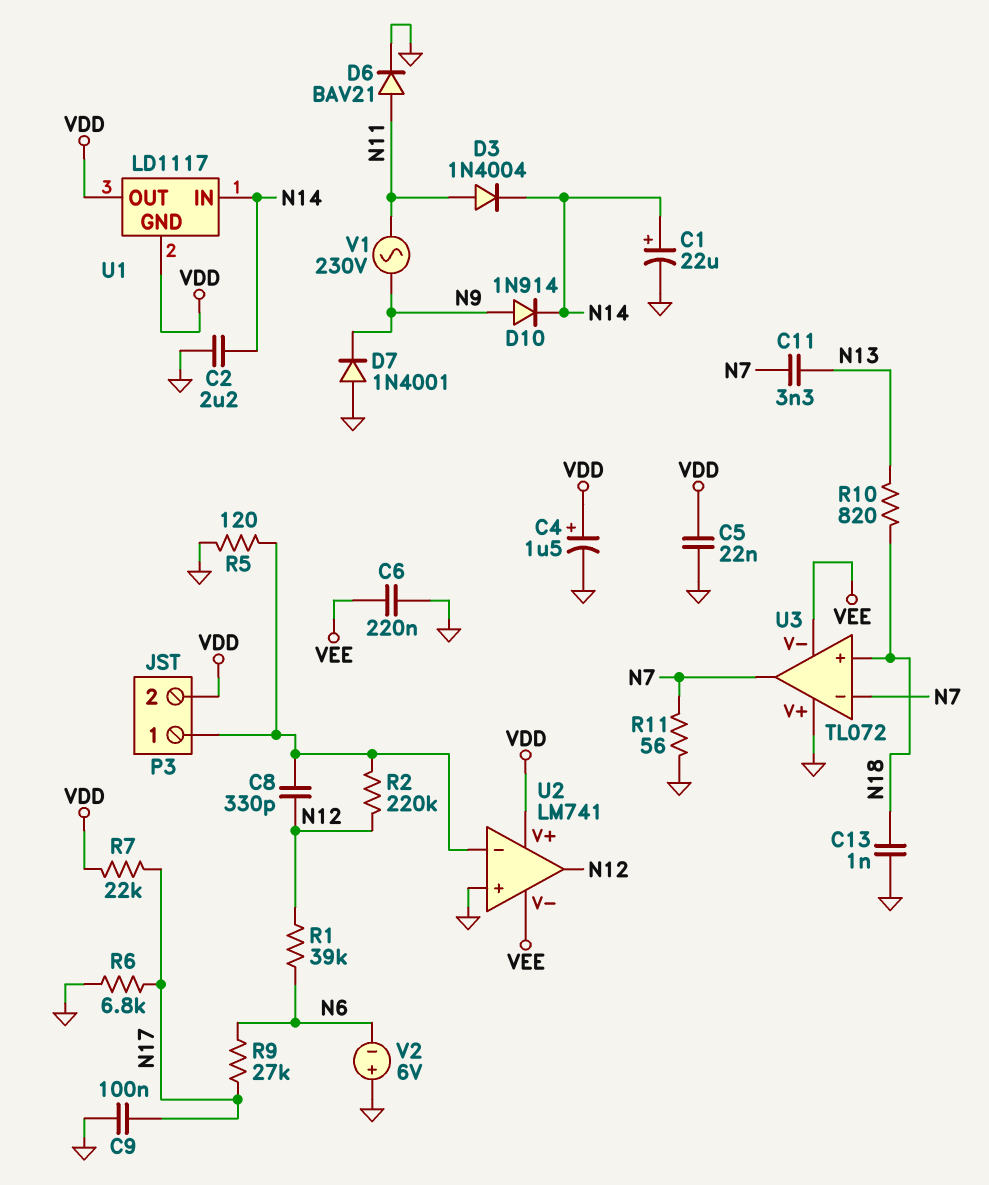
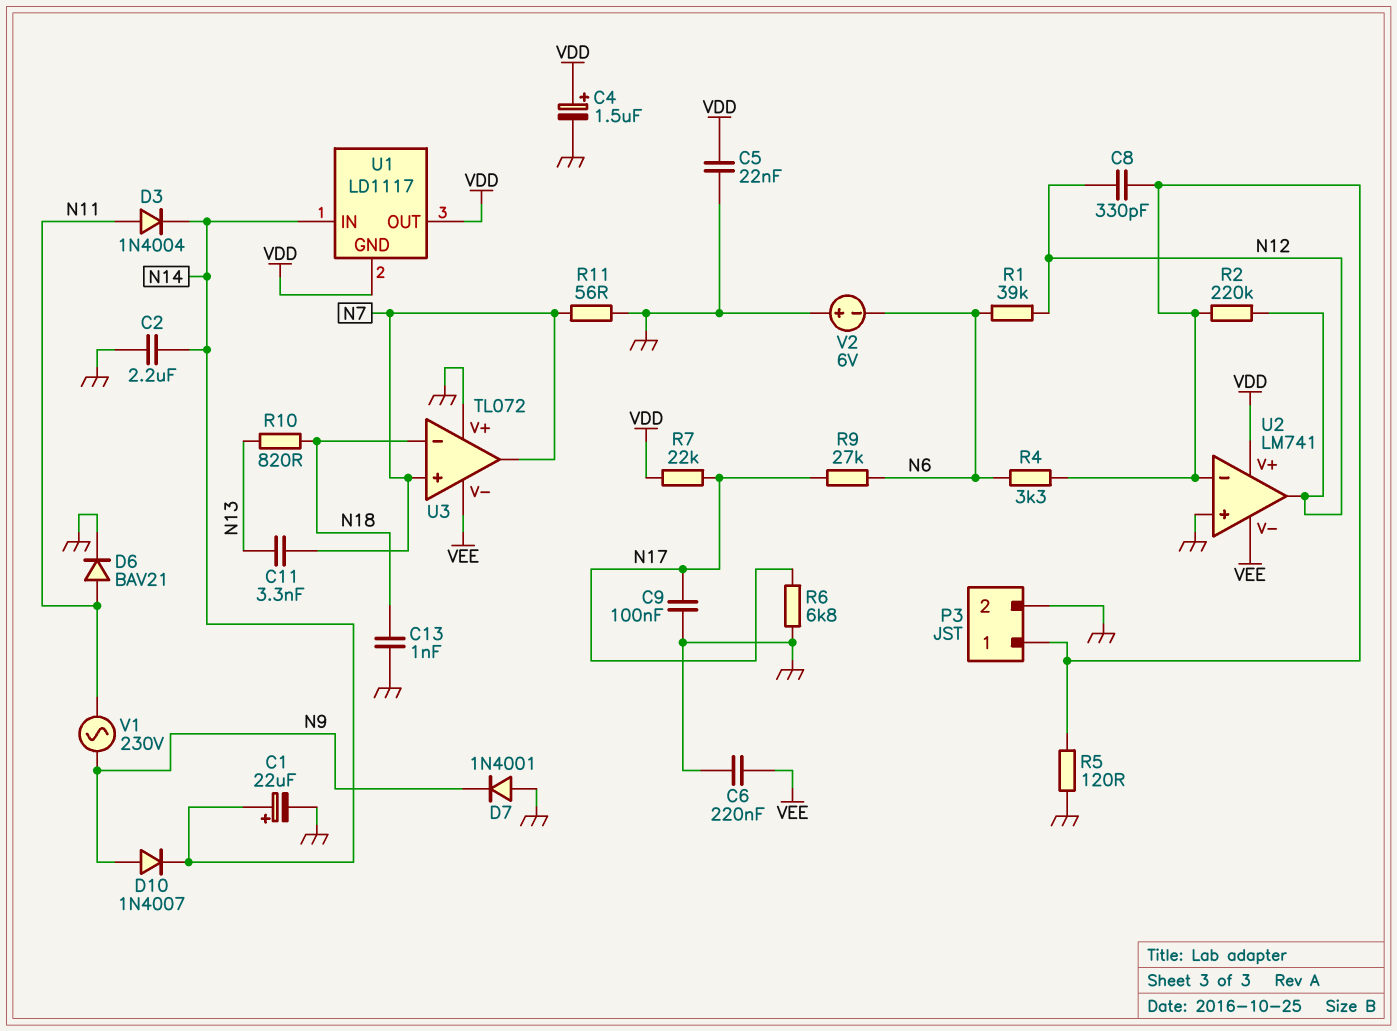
D10: diode 1N914 (A N9, K N14) -> diode 1N4007 (A N9, K N14)
P3 pin 2: VDD -> GND
R4: none -> 3.3k (N6, P3/1)
U3 pin in+: N18 -> N7
U3 pin in-: N7 -> N18

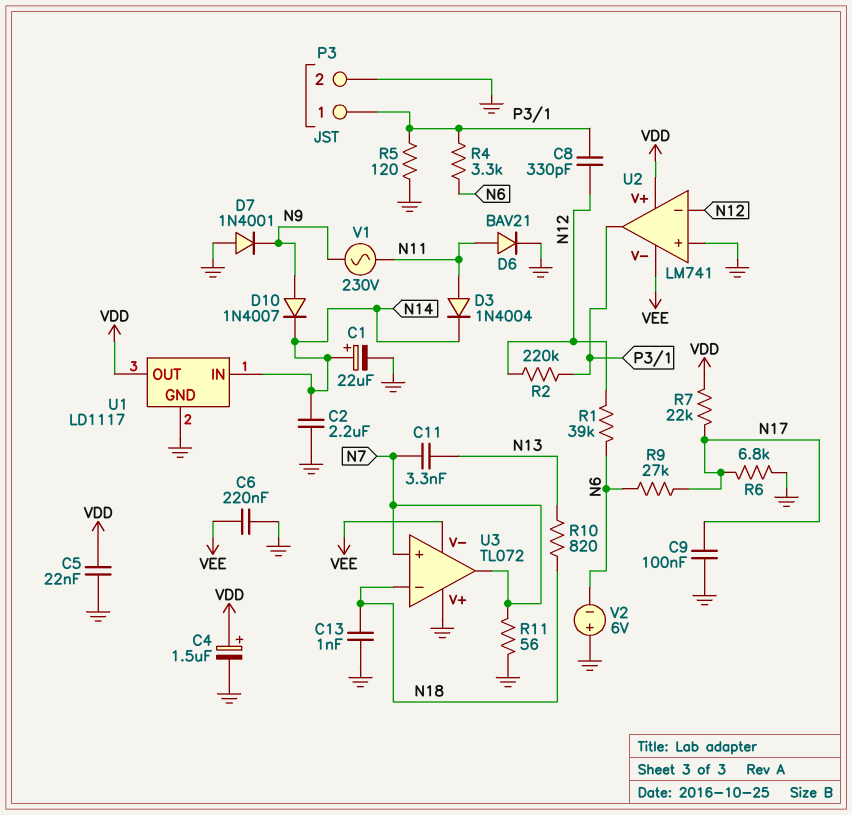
U1 pin GND: VDD -> GND
U2 pin in-: P3/1 -> N12
U2 pin out: N12 -> P3/1

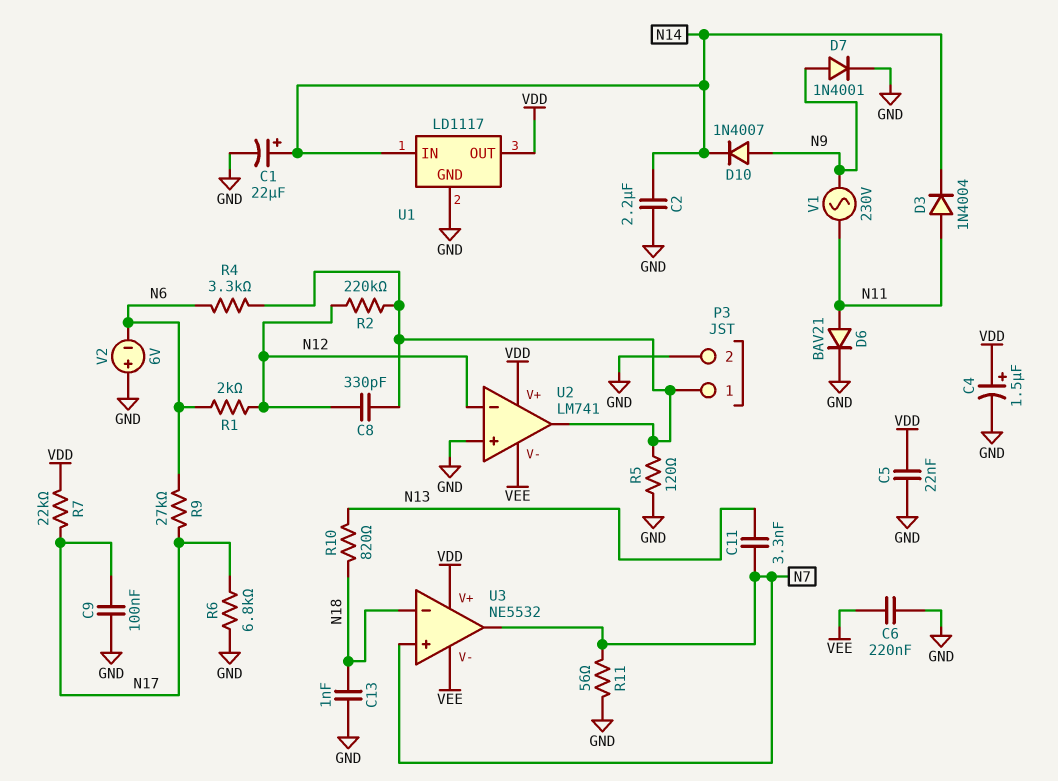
D7: diode 1N4001 (A GND, K N9) -> diode 1N4001 (A N9, K GND)
R1: 39k (N6, N12) -> 2k (N6, N12)
U3: TL072 -> NE5532
U3 pin V+: GND -> VDD

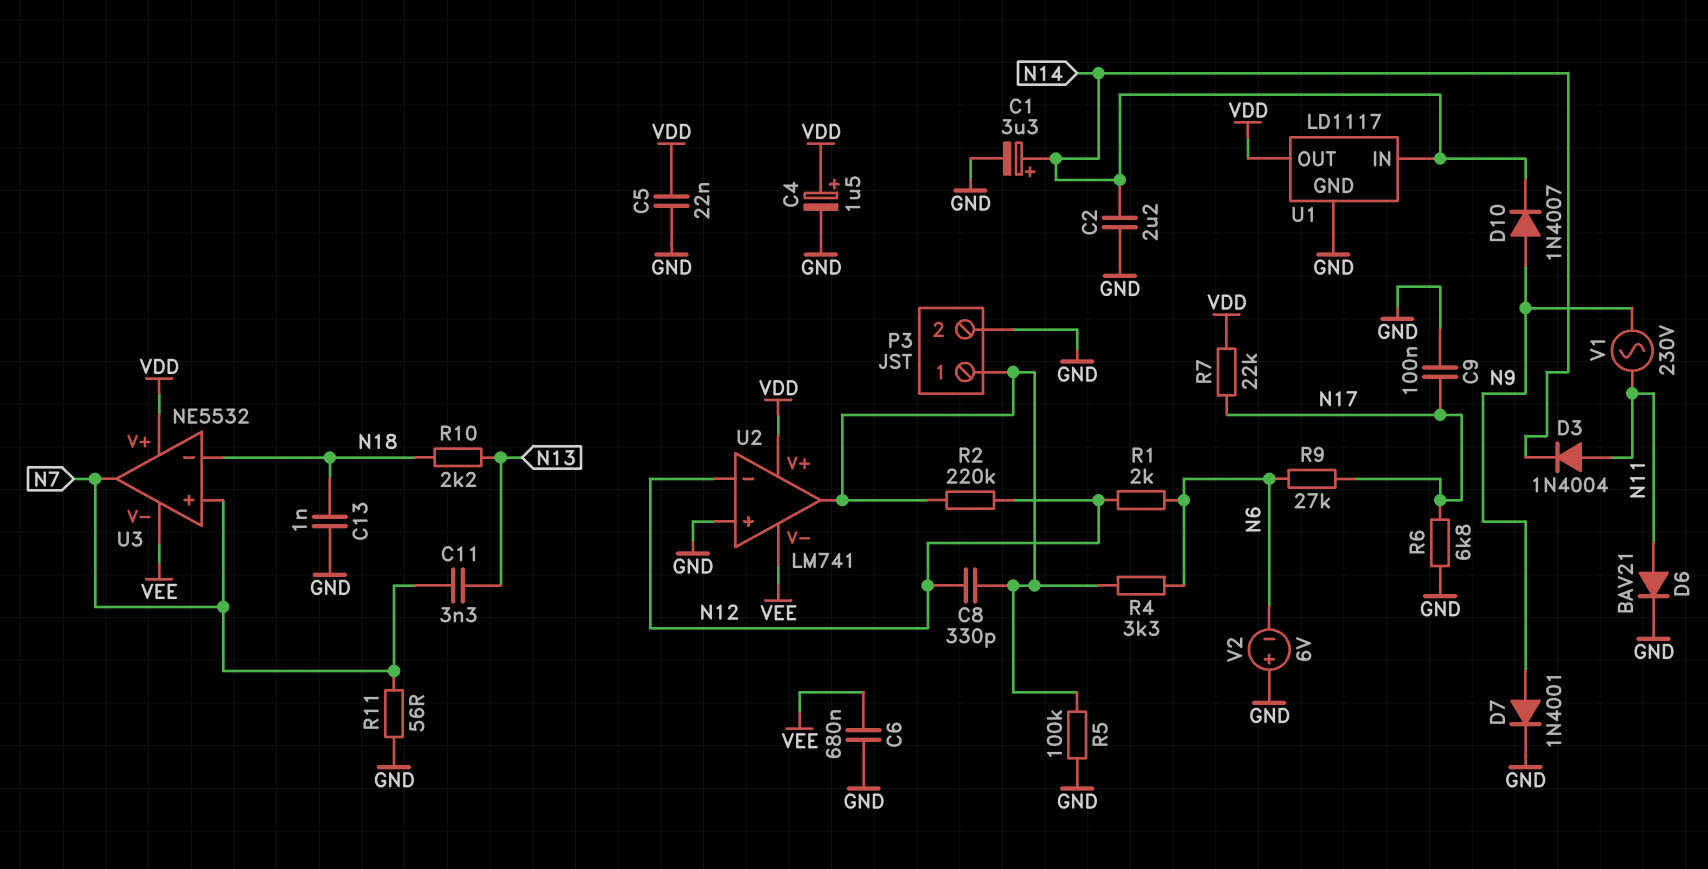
C1: 22uF (plus N14, minus GND) -> 3.3uF (plus N14, minus GND)
C6: 220nF (GND, VEE) -> 680nF (GND, VEE)
R5: 120 (GND, P3/1) -> 100k (GND, P3/1)
R10: 820 (N13, N18) -> 2.2k (N13, N18)

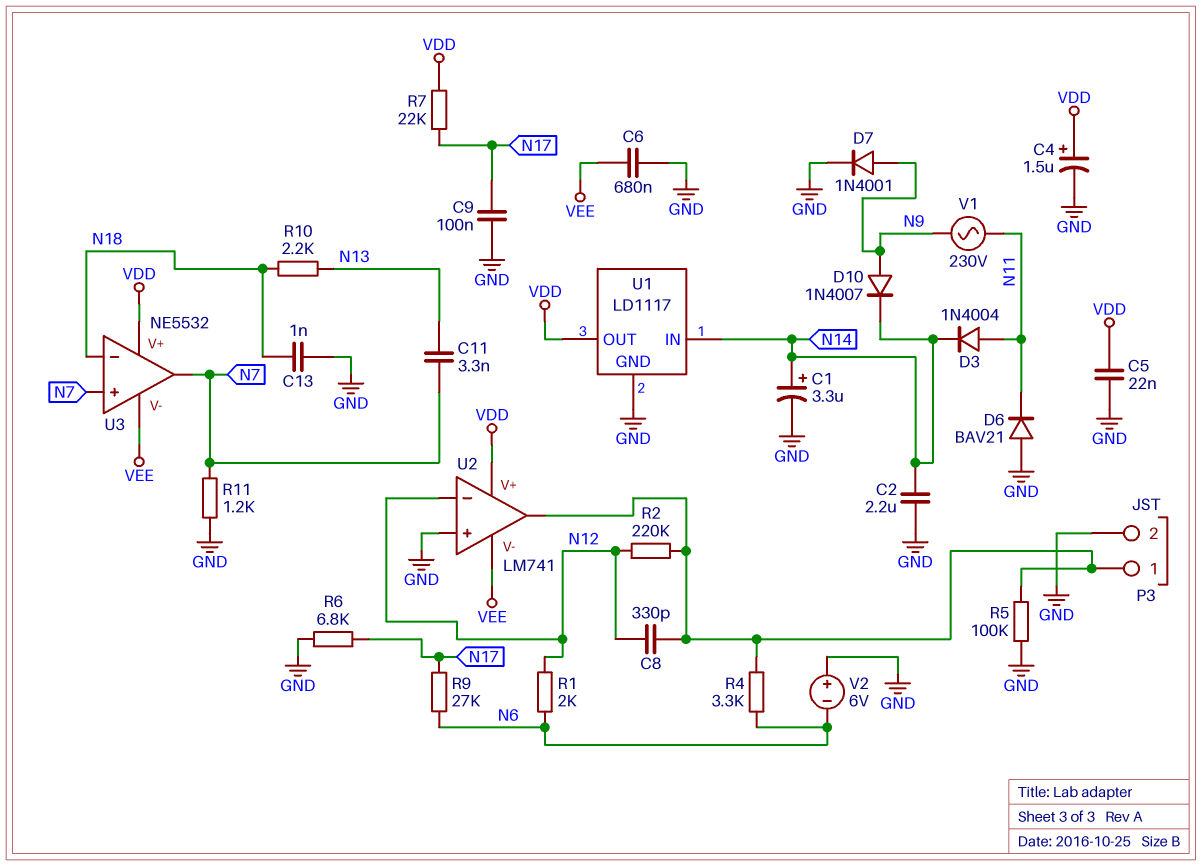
D6: diode BAV21 (A N11, K GND) -> diode BAV21 (A GND, K N11)
R11: 56 (GND, N7) -> 1.2k (GND, N7)

